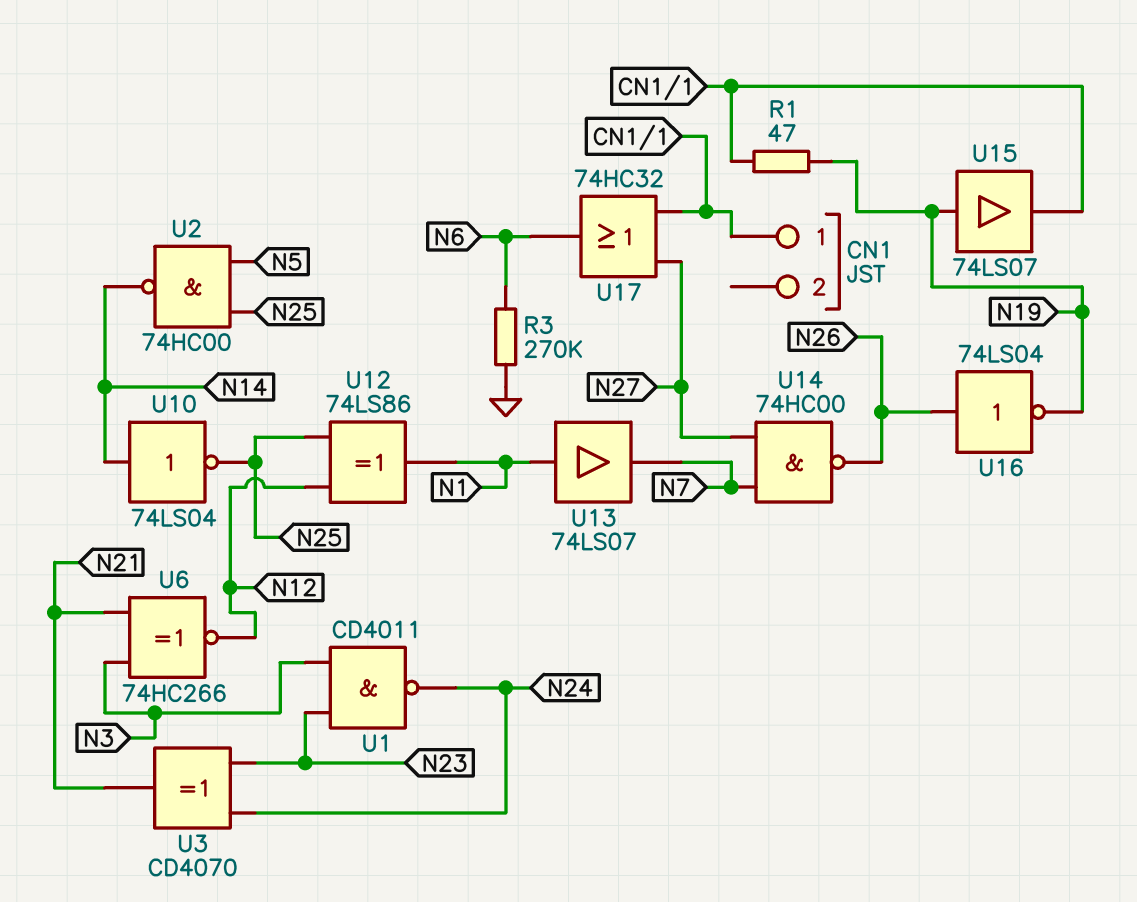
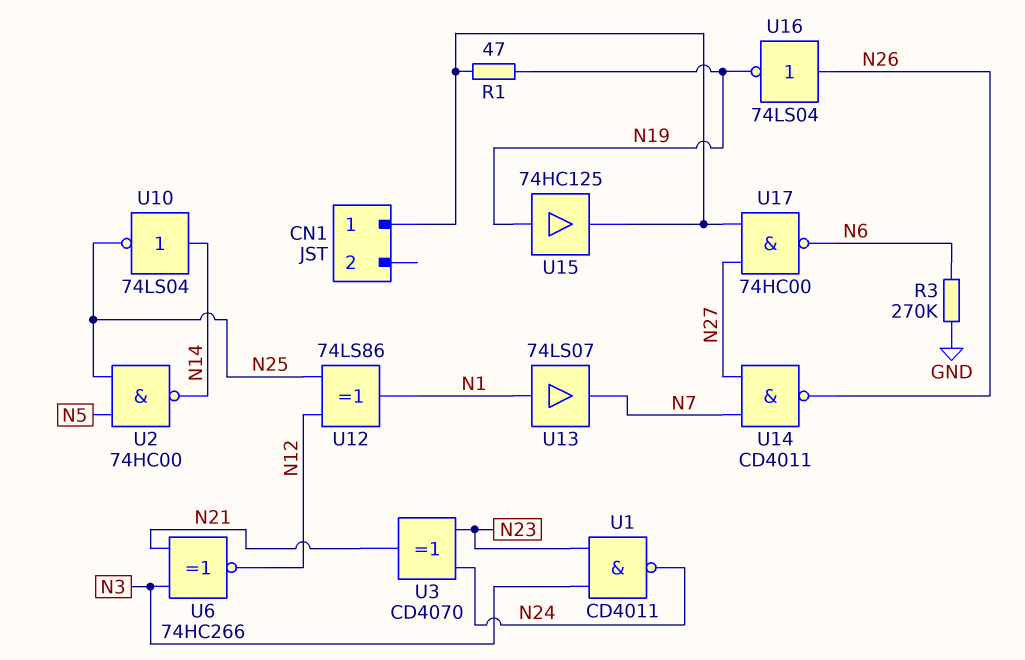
U14: NAND 74HC00 (in N7, in N27, out N26) -> NAND CD4011 (in N7, in N27, out N26)
U15: buffer 74LS07 (in N19, out CN1/1) -> buffer 74HC125 (in N19, out CN1/1)
U17: OR 74HC32 (in CN1/1, in N27, out N6) -> NAND 74HC00 (in CN1/1, in N27, out N6)

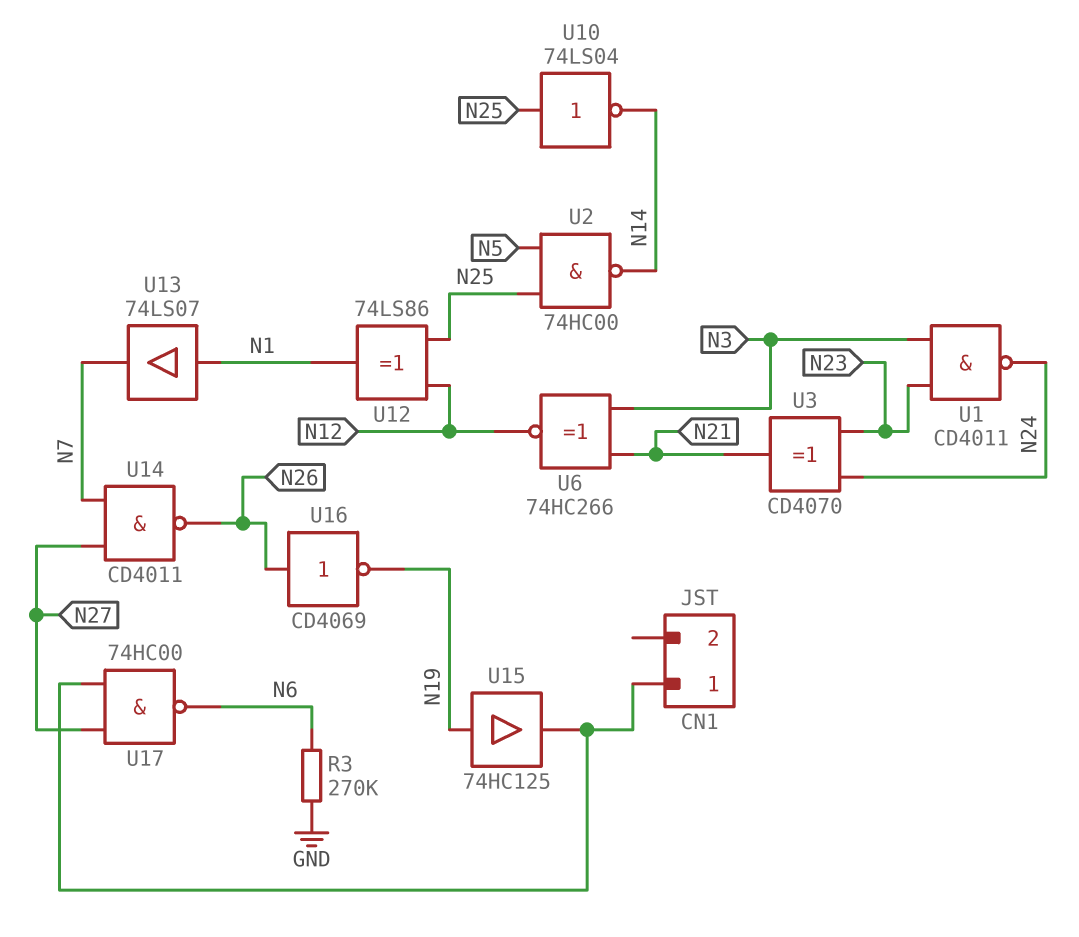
R1: 47 (CN1/1, N19) -> none
U10: NOT 74LS04 (in N14, out N25) -> NOT 74LS04 (in N25, out N14)
U16: NOT 74LS04 (in N26, out N19) -> NOT CD4069 (in N26, out N19)

